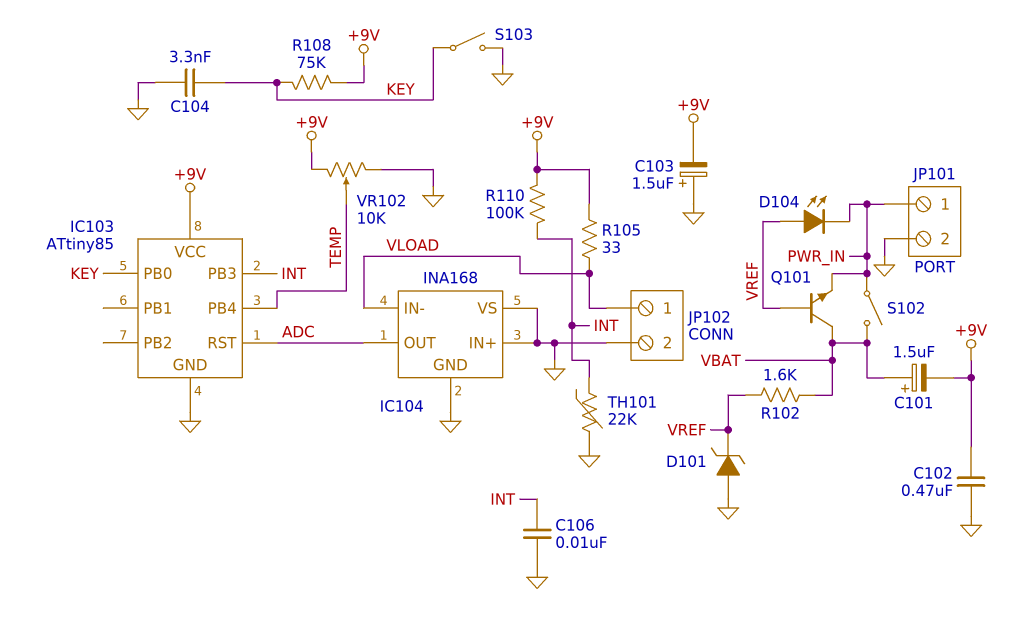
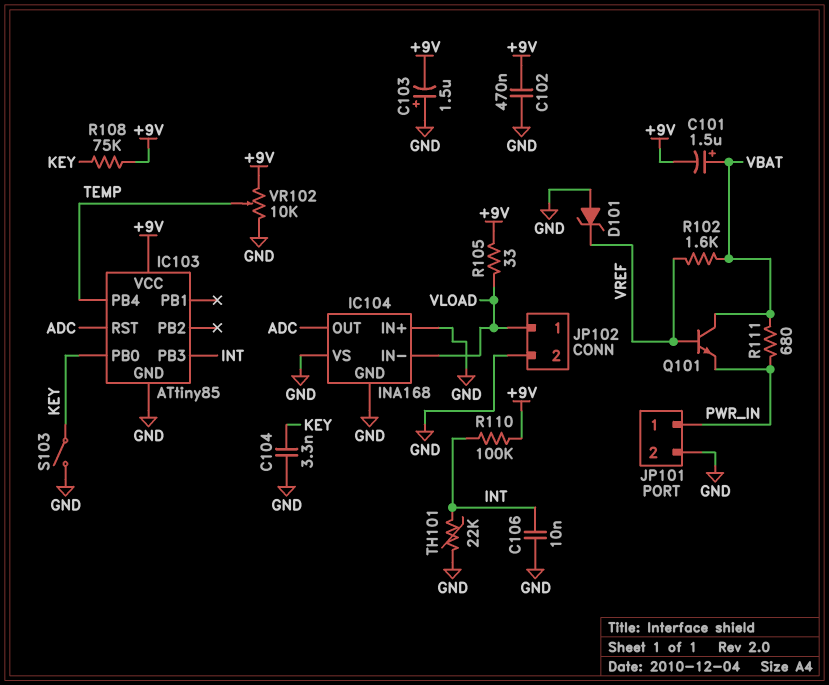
D104: LED (A VREF, K PWR_IN) -> none
R111: none -> 680 (PWR_IN, VBAT)
S102: switch (PWR_IN, VBAT) -> none

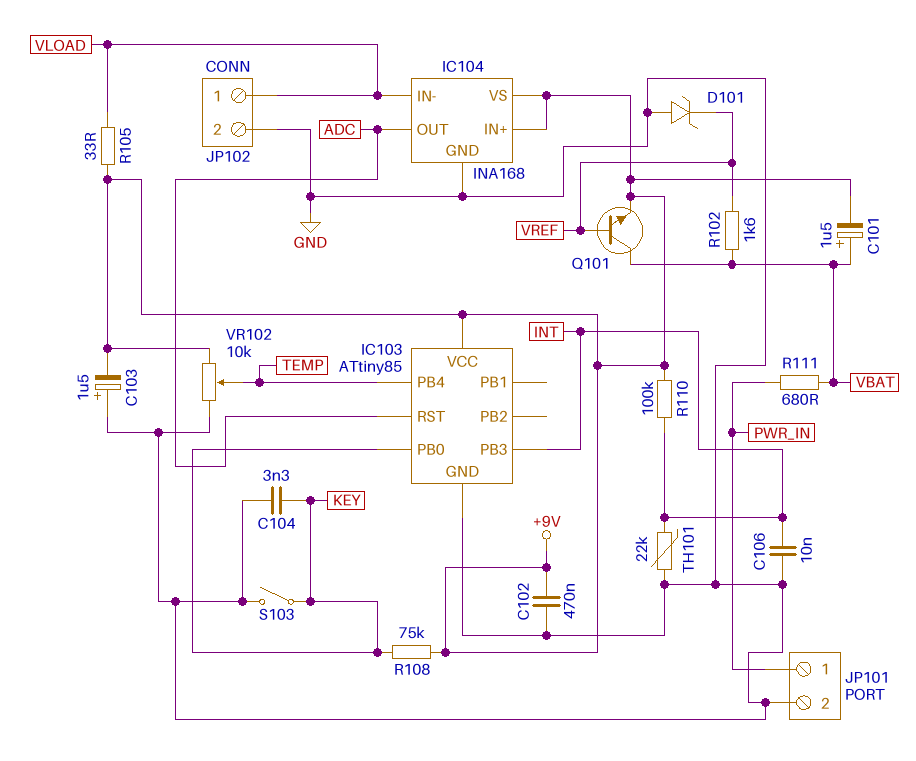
IC104 pin IN+: GND -> +9V
IC104 pin VS: GND -> +9V
Q101: NPN (B VREF, C VBAT, E PWR_IN) -> NPN (B VREF, C VBAT, E +9V)

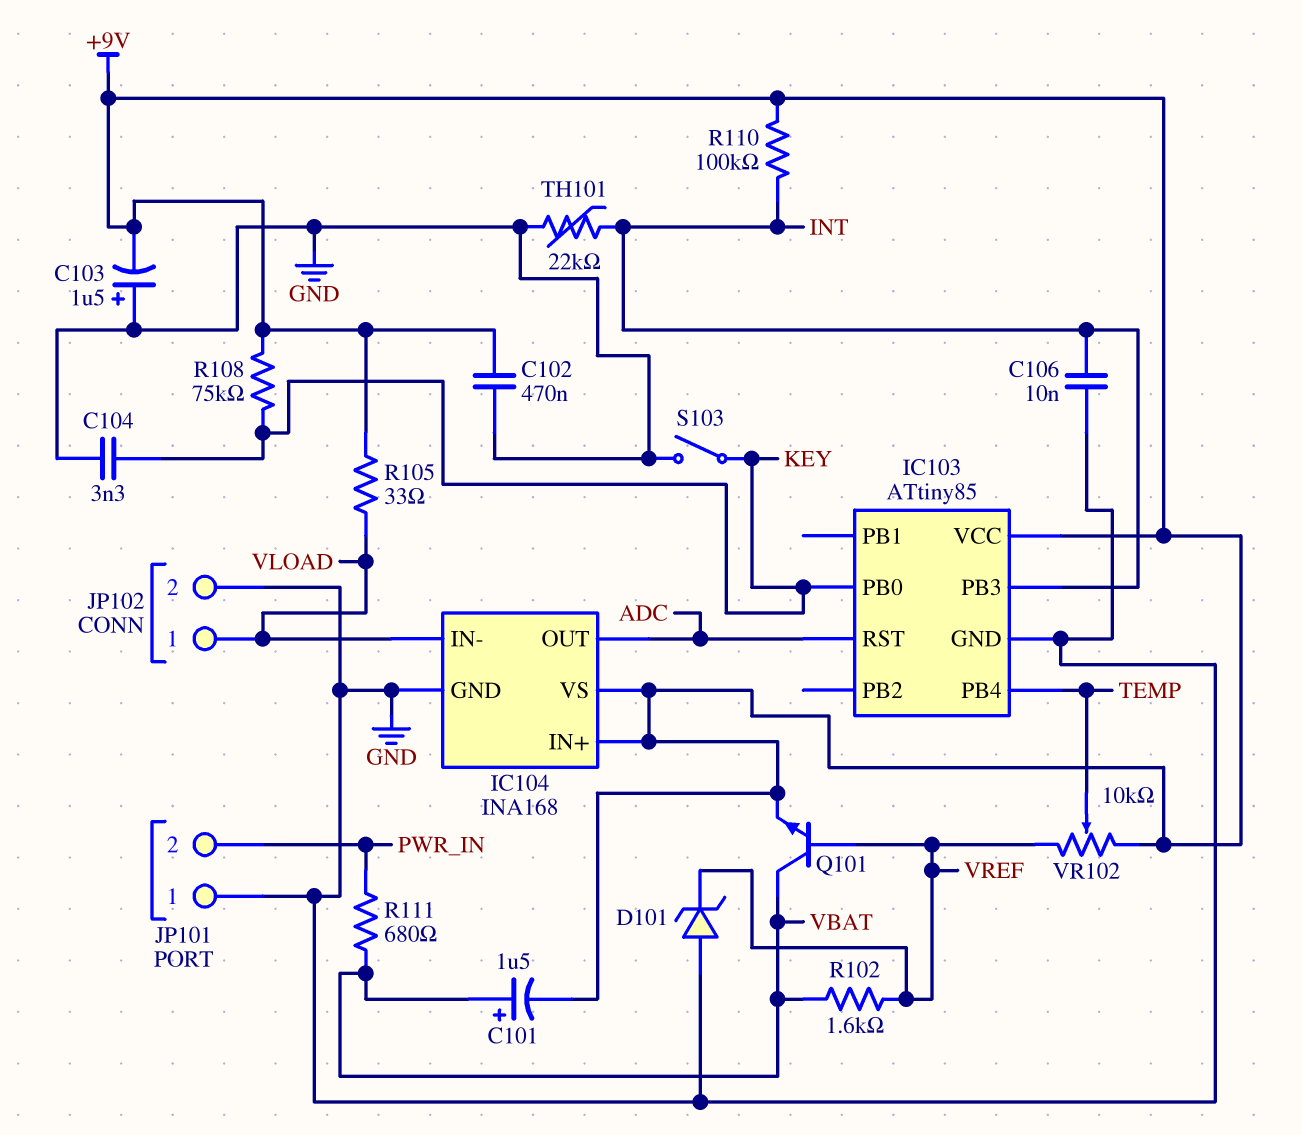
JP101 pin 1: PWR_IN -> GND
JP101 pin 2: GND -> PWR_IN
VR102: 10k (+9V, GND, wiper TEMP) -> 10k (+9V, VREF, wiper TEMP)

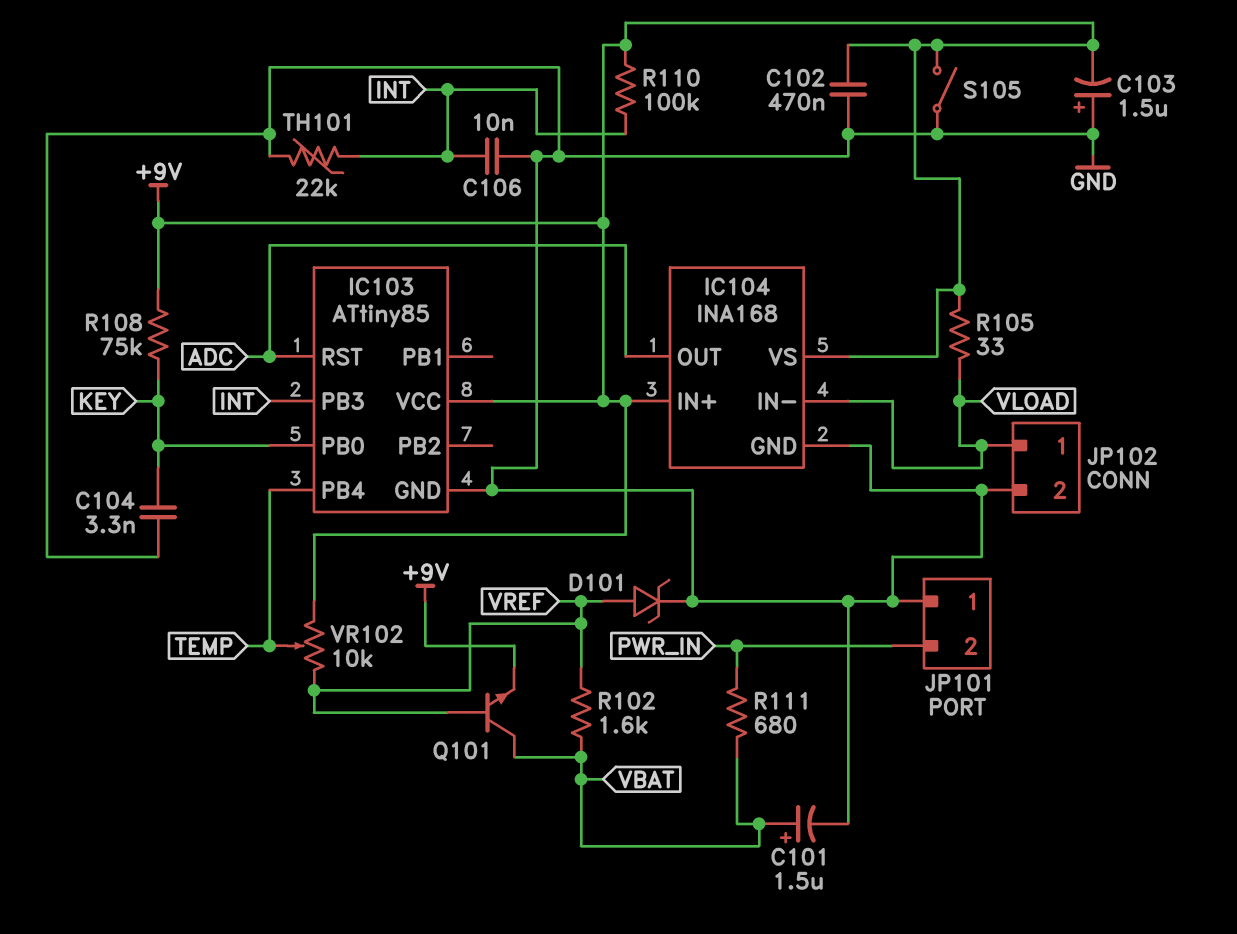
C101: 1.5uF (plus VBAT, minus +9V) -> 1.5uF (plus VBAT, minus GND)
D101: zener (A GND, K VREF) -> zener (A VREF, K GND)
S103: switch (GND, KEY) -> none
S105: none -> switch (+9V, GND)

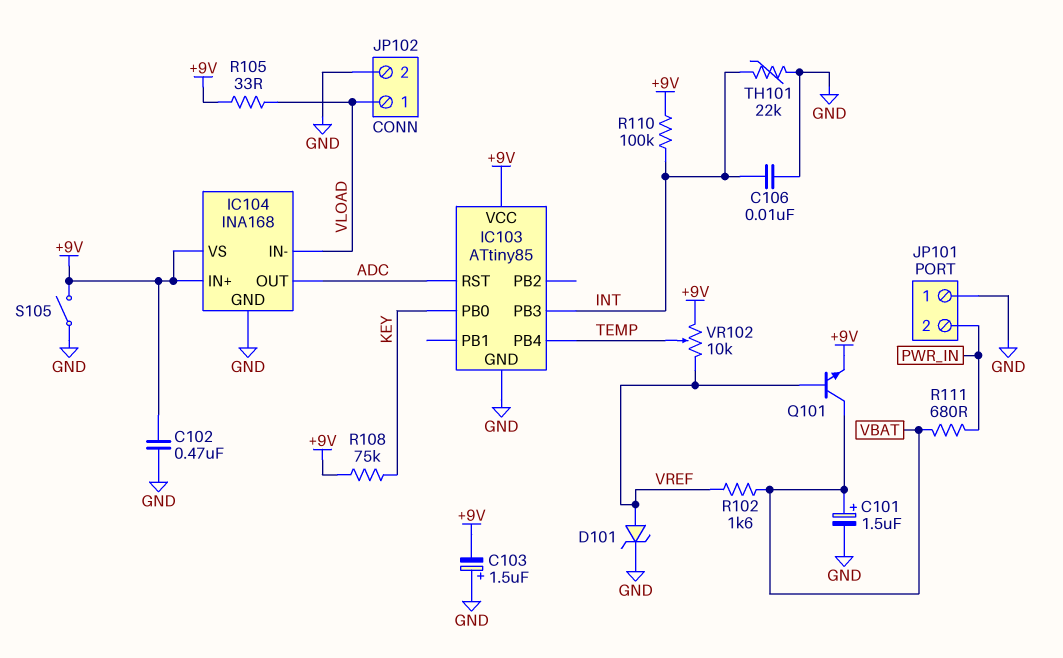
C104: 3.3nF (GND, KEY) -> none

